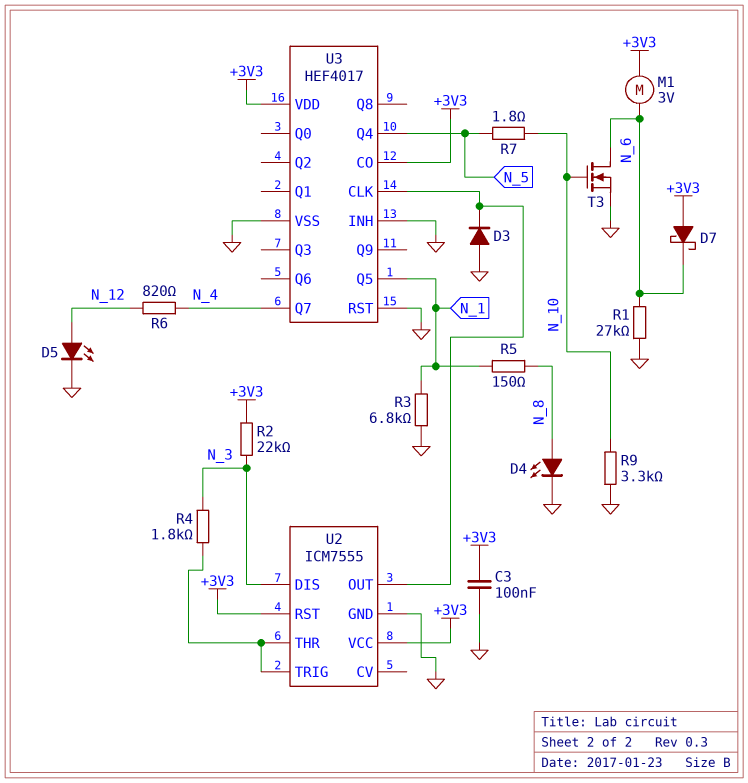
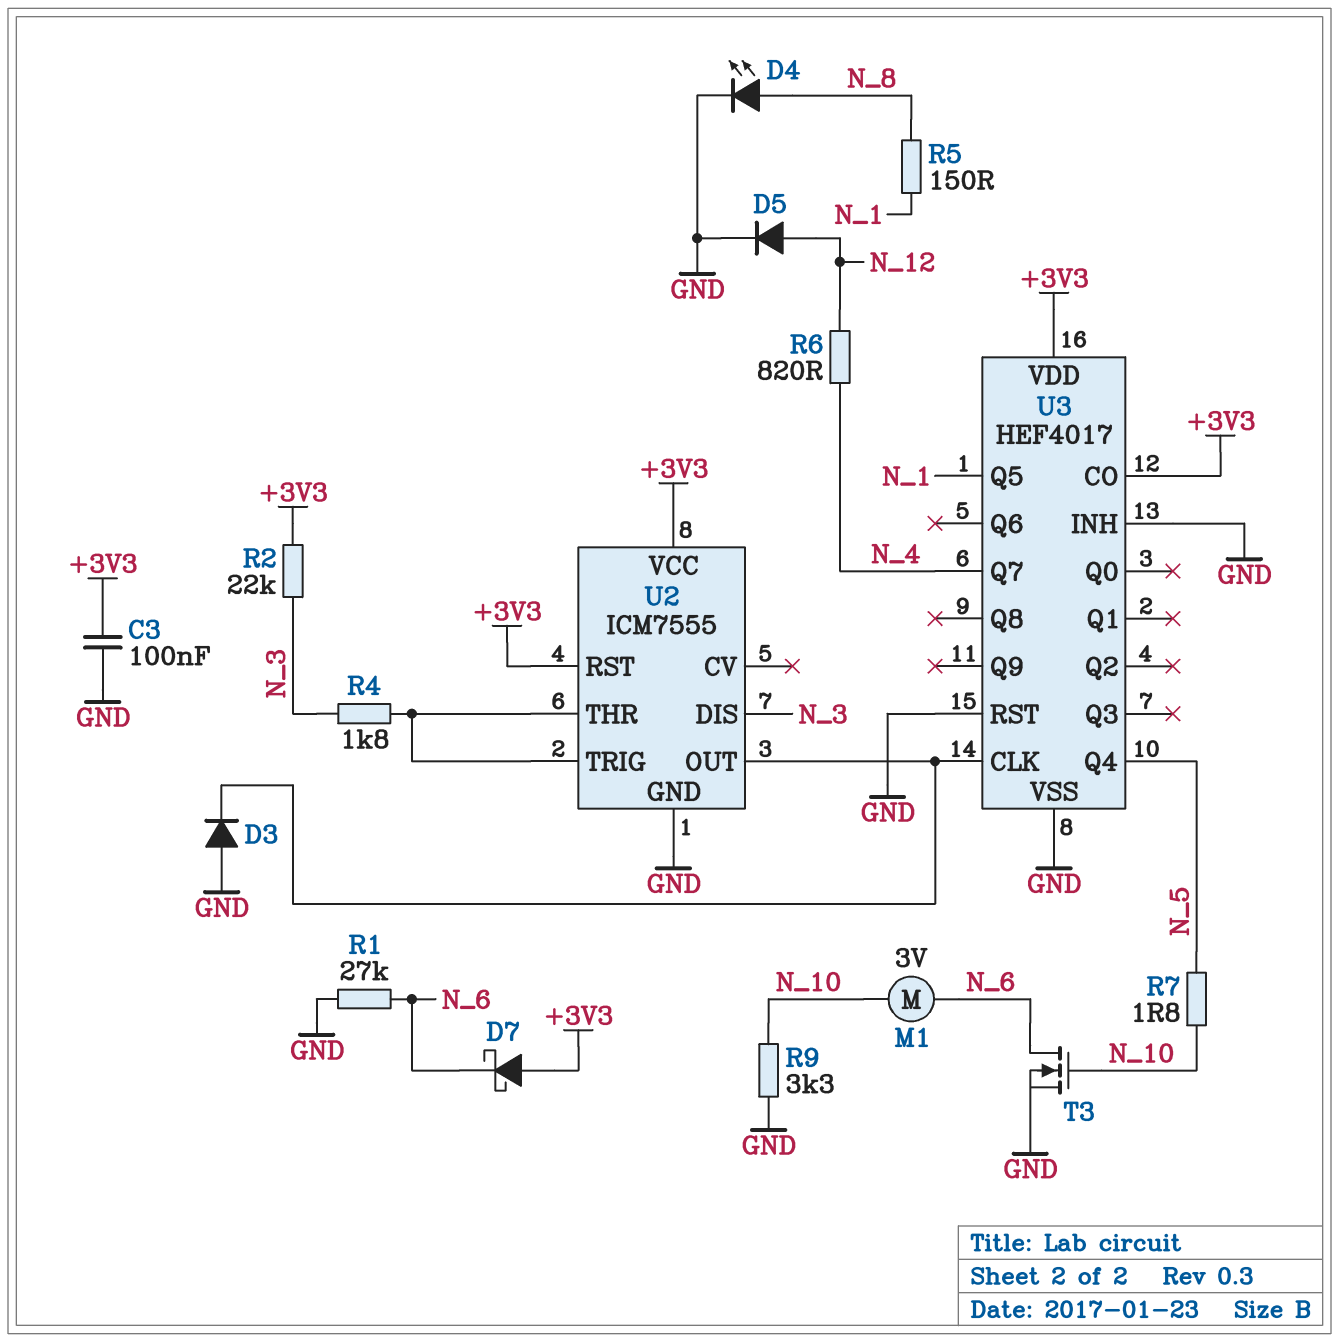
D5: LED (A N_12, K GND) -> diode (A N_12, K GND)
M1: motor 3V (+3V3, N_6) -> motor 3V (N_6, N_10)
R3: 6.8k (GND, N_1) -> none

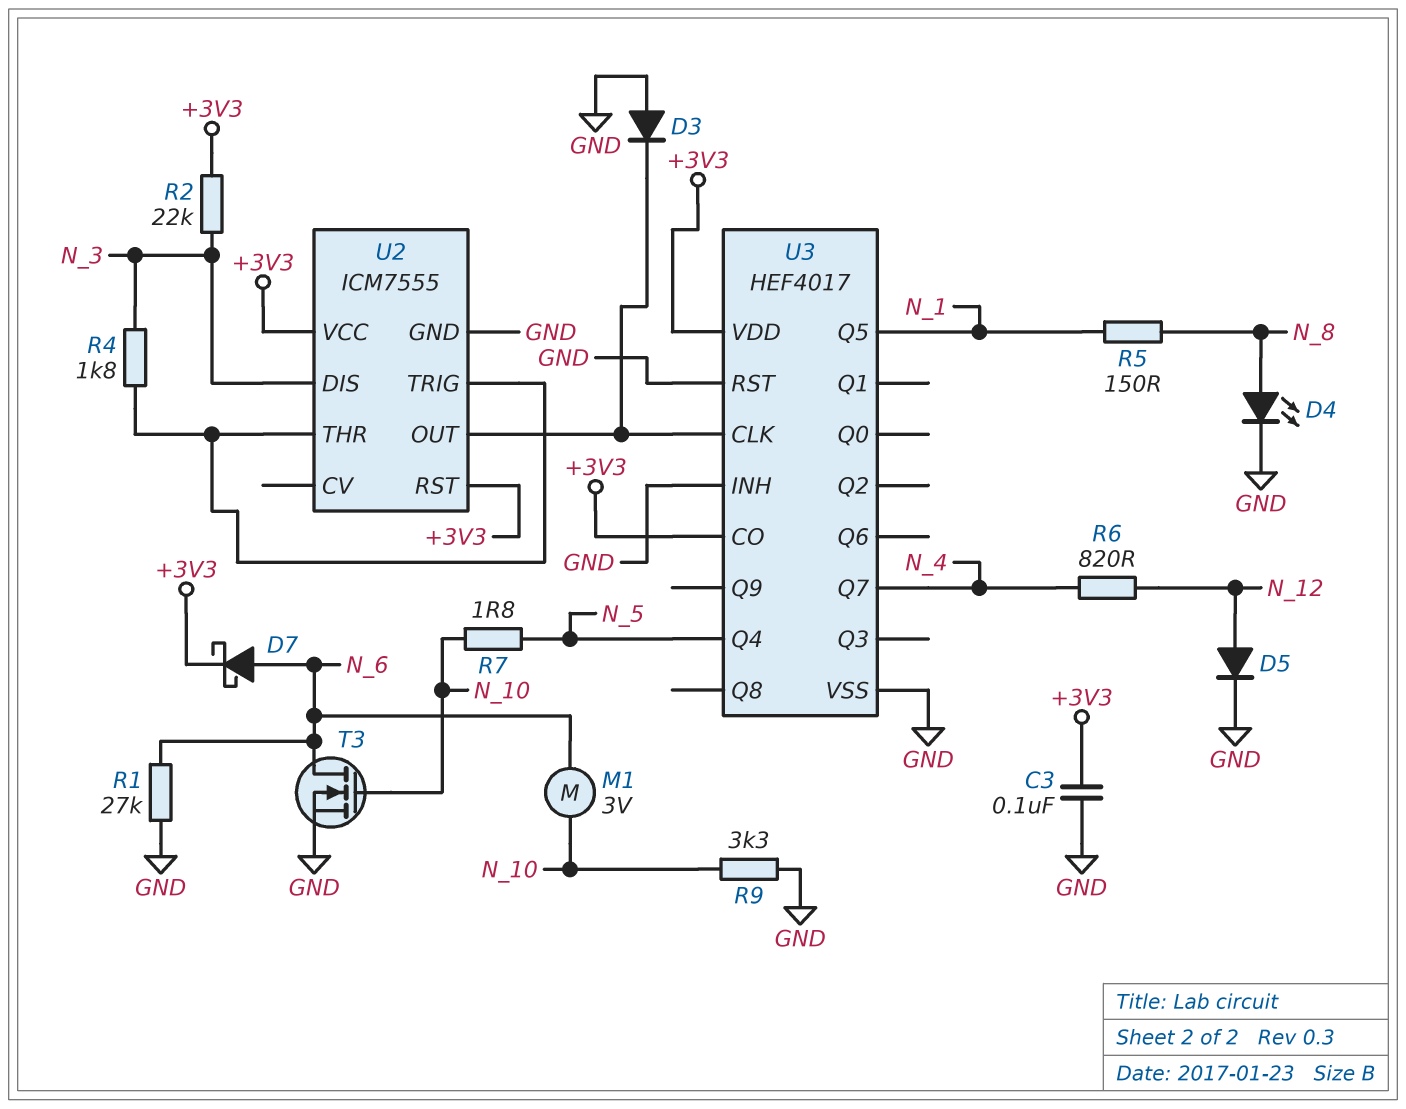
D7: schottky (A +3V3, K N_6) -> schottky (A N_6, K +3V3)

